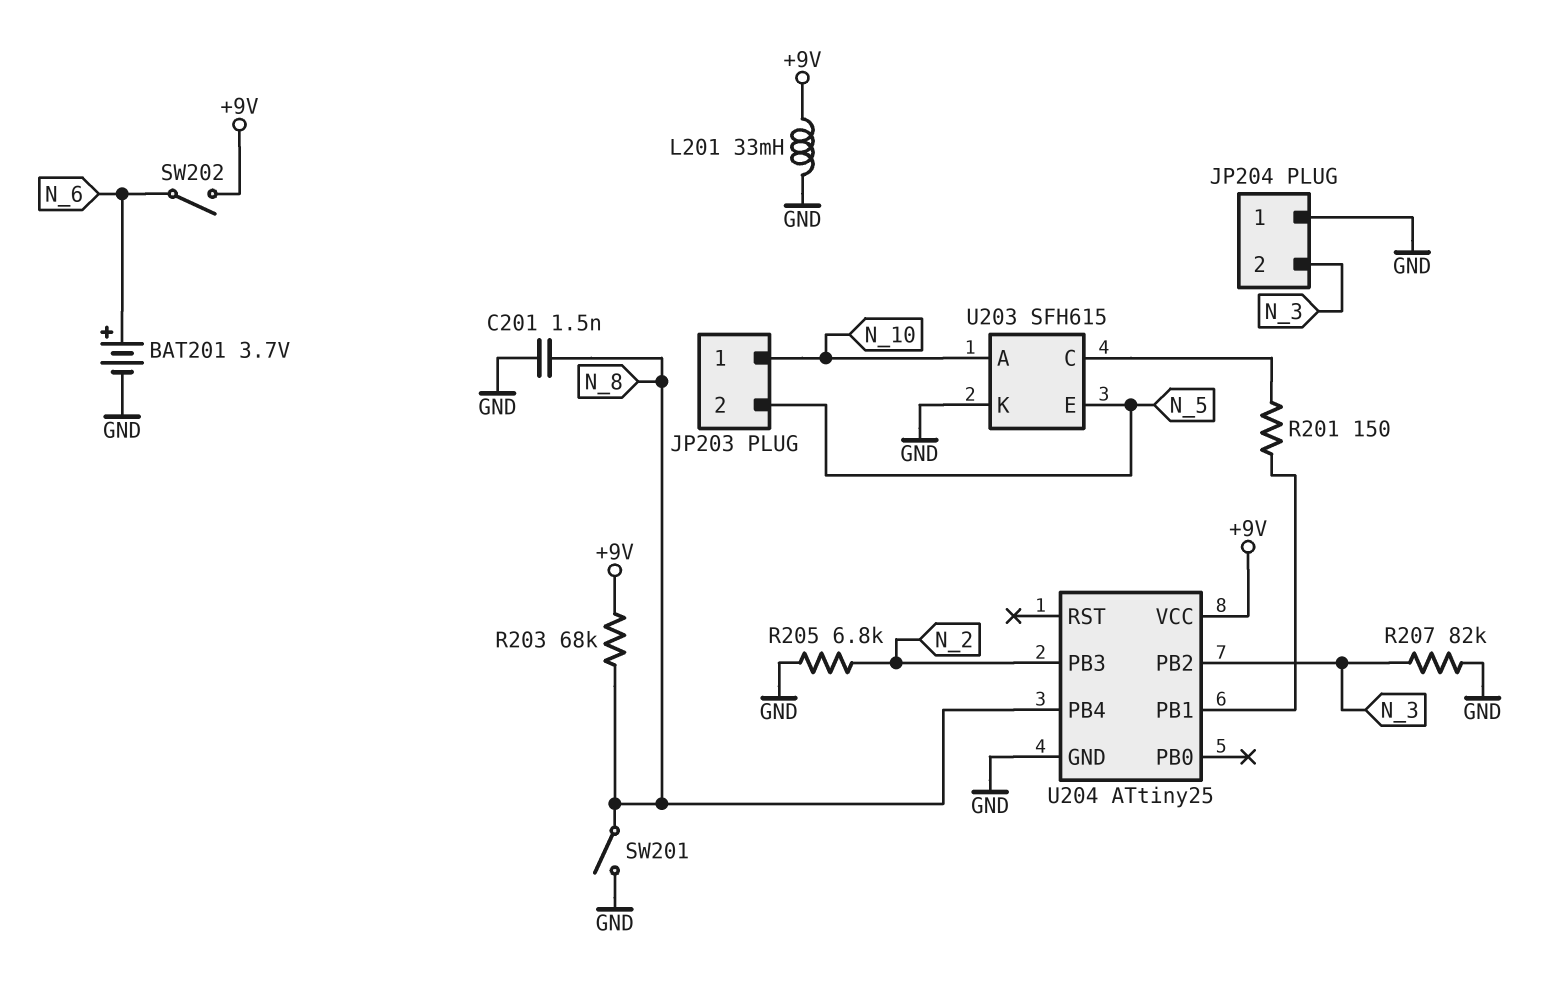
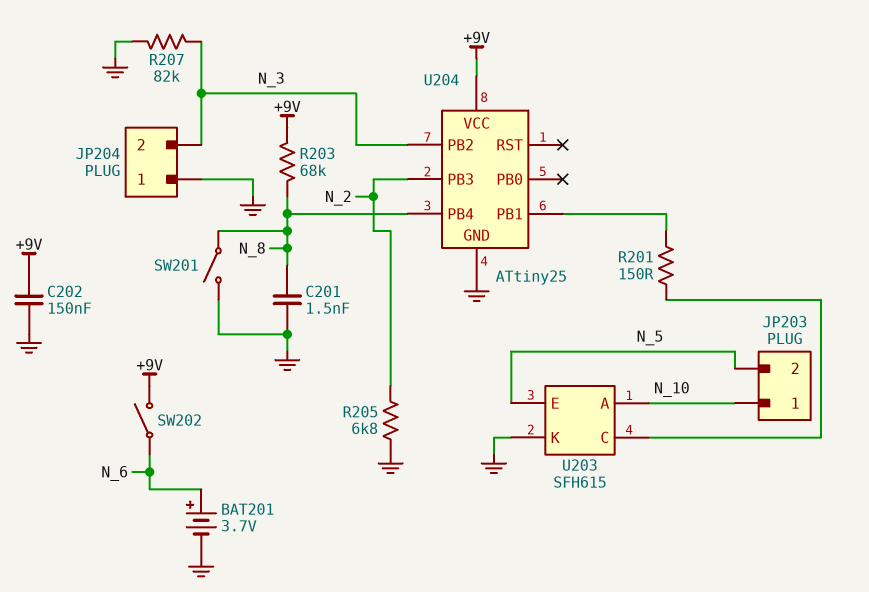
C202: none -> 150nF (+9V, GND)
L201: 33mH (+9V, GND) -> none

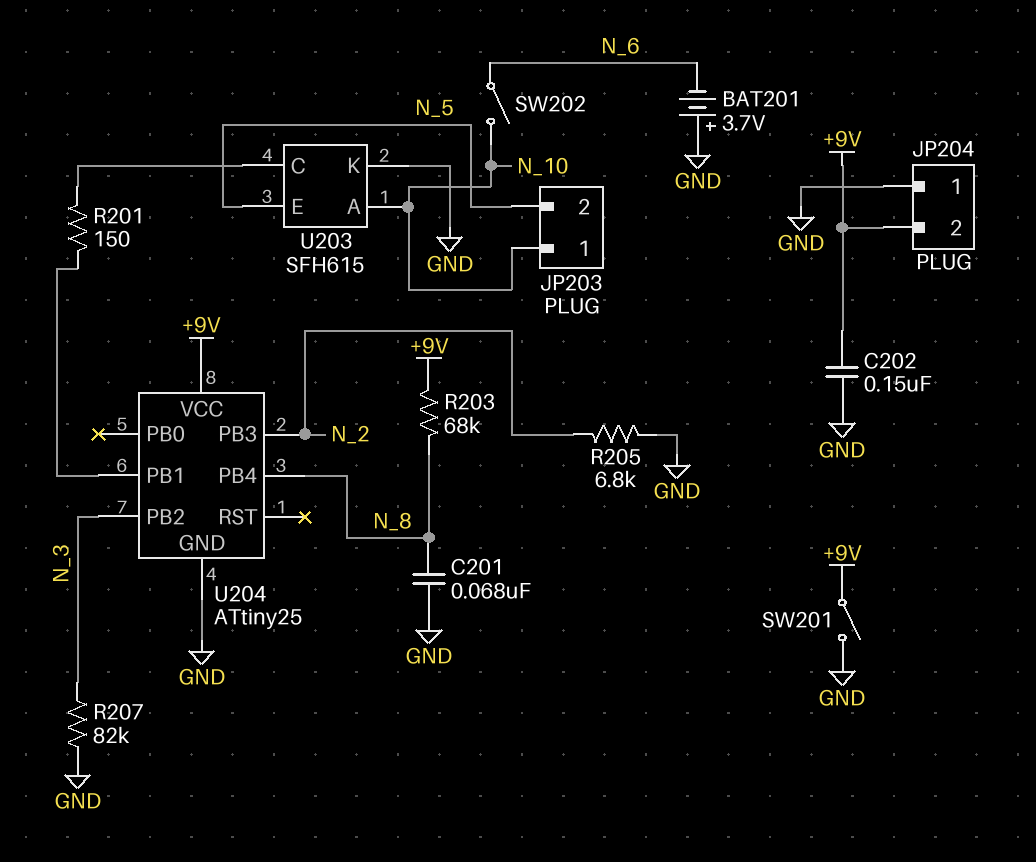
BAT201: 3.7V (plus N_6, minus GND) -> 3.7V (plus GND, minus N_6)
C201: 1.5nF (GND, N_8) -> 68nF (GND, N_8)
JP204 pin 2: N_3 -> +9V
SW201: switch (GND, N_8) -> switch (+9V, GND)
SW202: switch (+9V, N_6) -> switch (N_6, N_10)

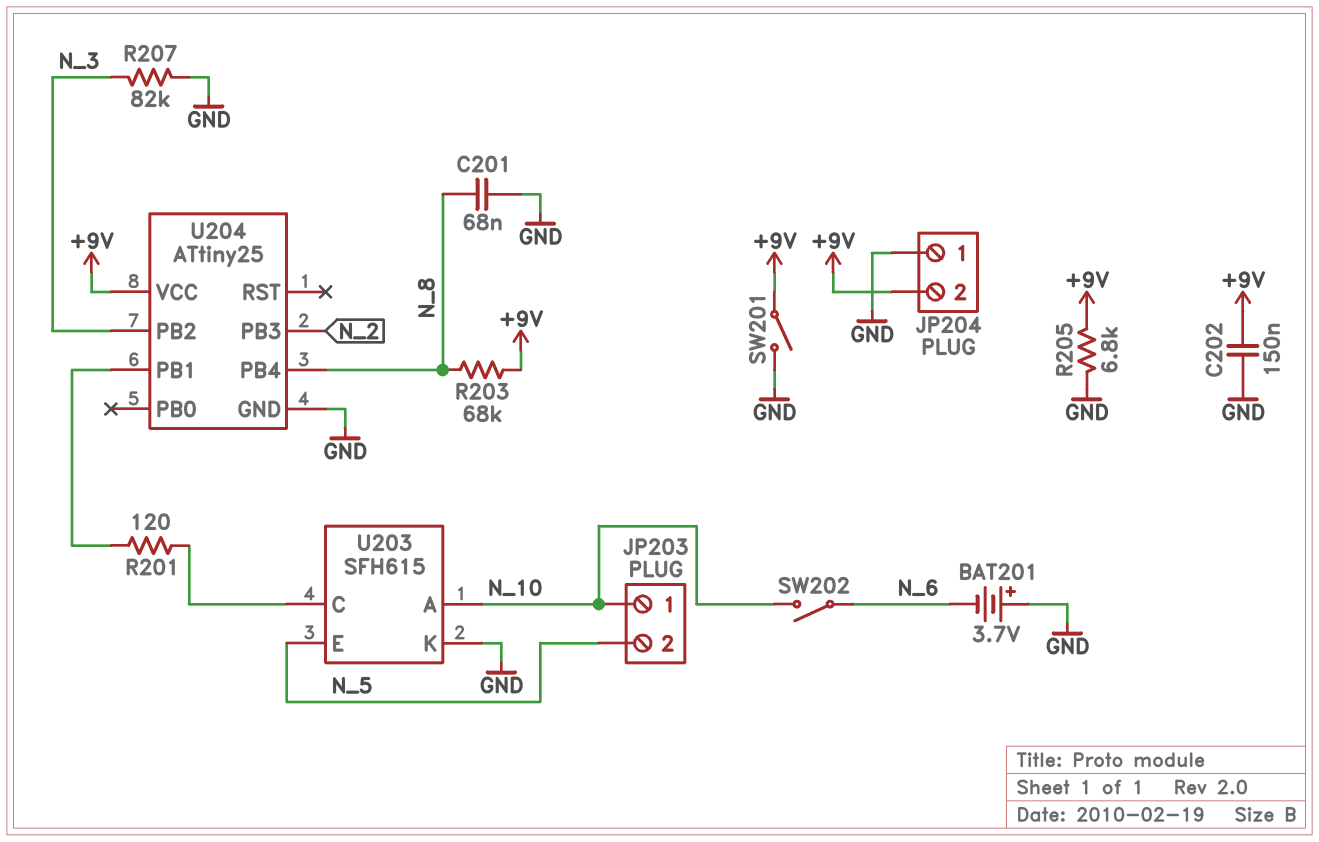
R201: 150 (U203/C, U204/PB1) -> 120 (U203/C, U204/PB1)
R205: 6.8k (GND, N_2) -> 6.8k (+9V, GND)

